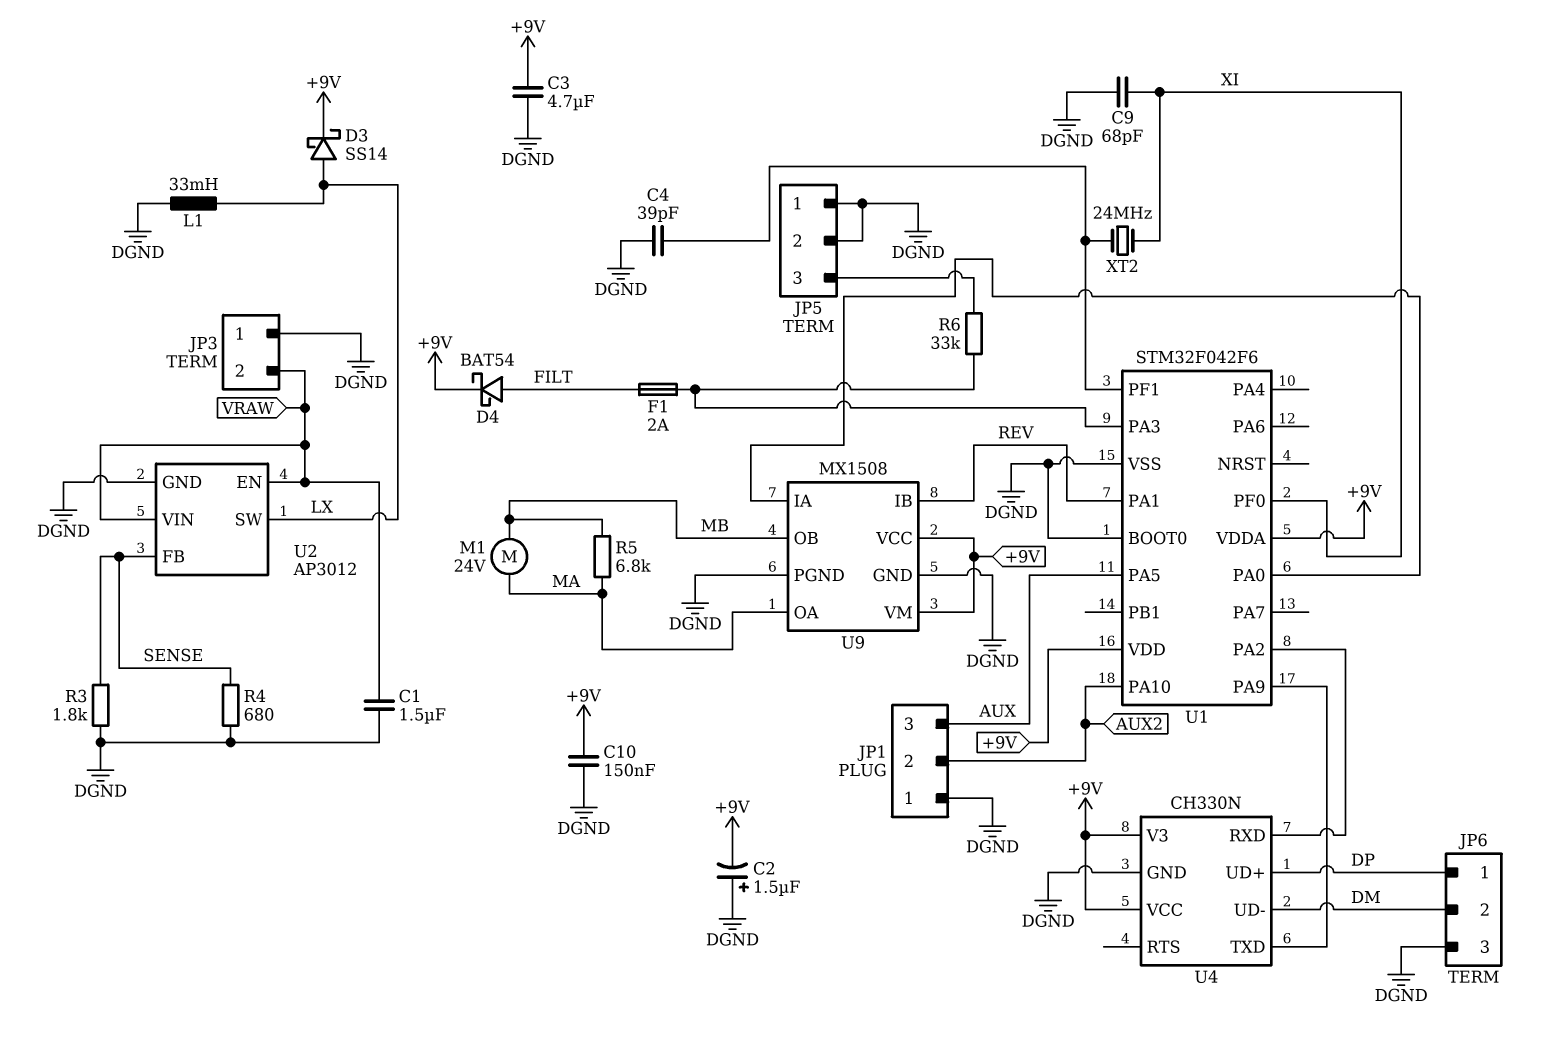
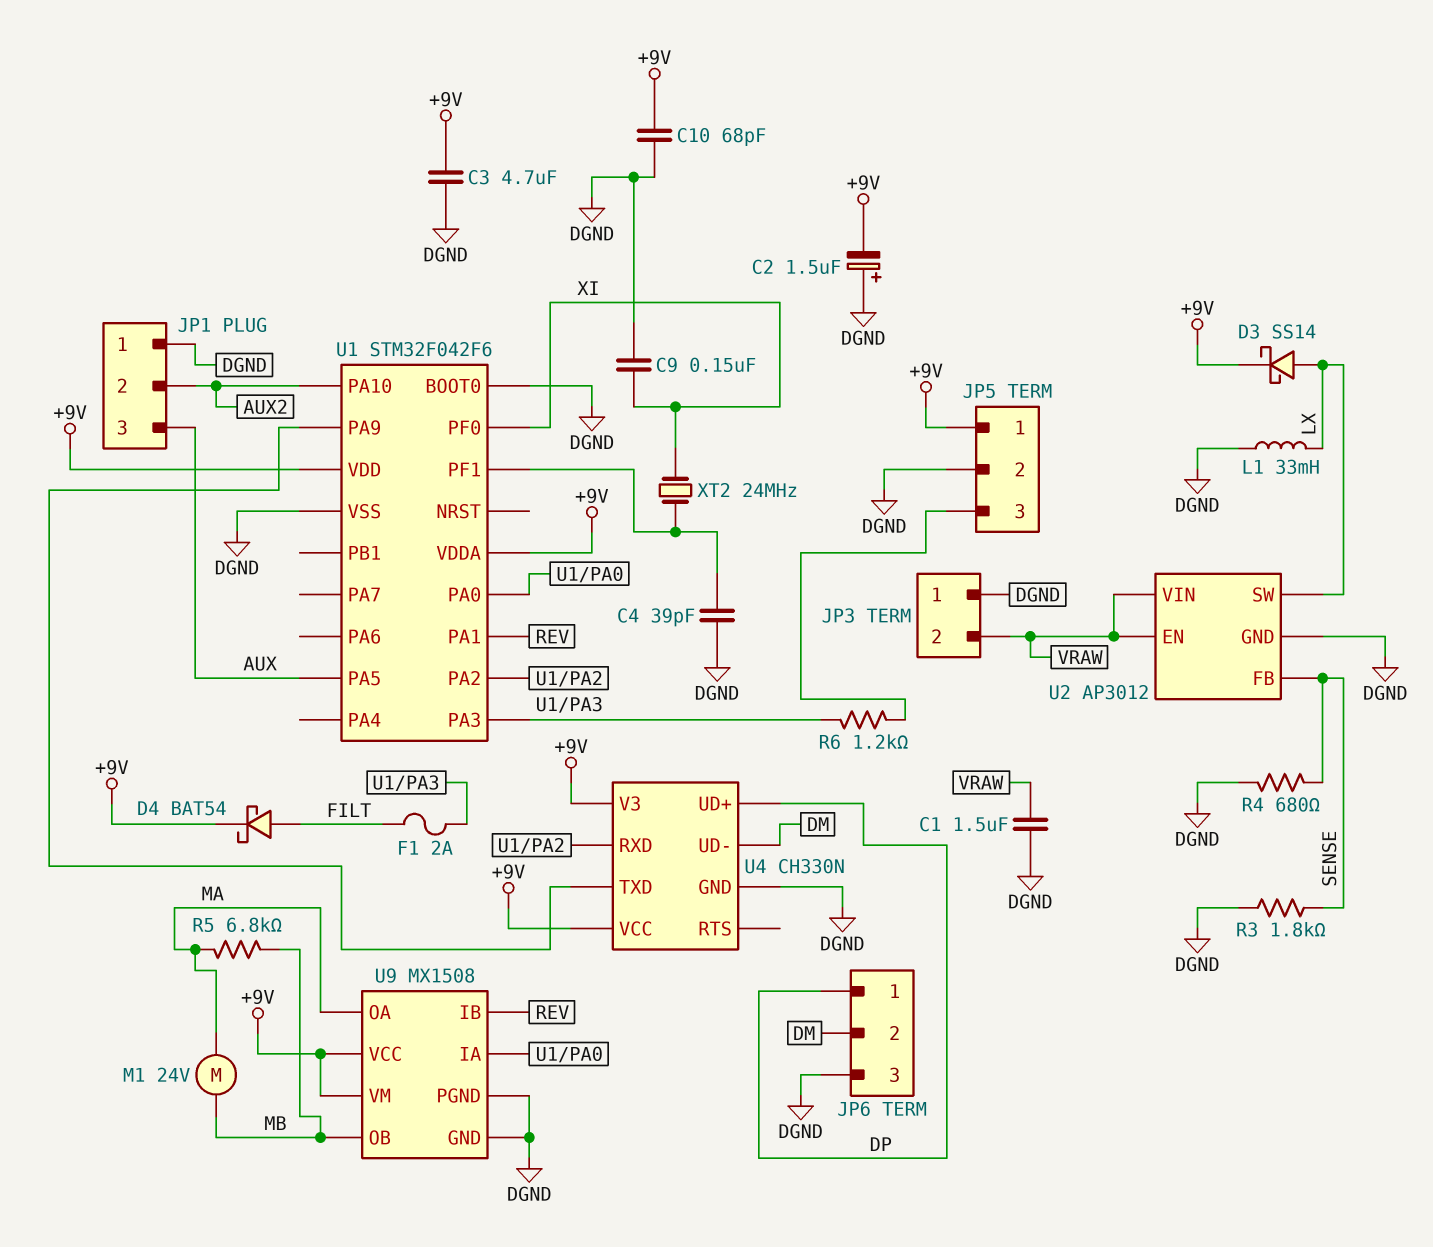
C9: 68pF (DGND, XI) -> 150nF (DGND, XI)
C10: 150nF (+9V, DGND) -> 68pF (+9V, DGND)
JP5 pin 1: DGND -> +9V
R6: 33k (JP5/3, U1/PA3) -> 1.2k (JP5/3, U1/PA3)

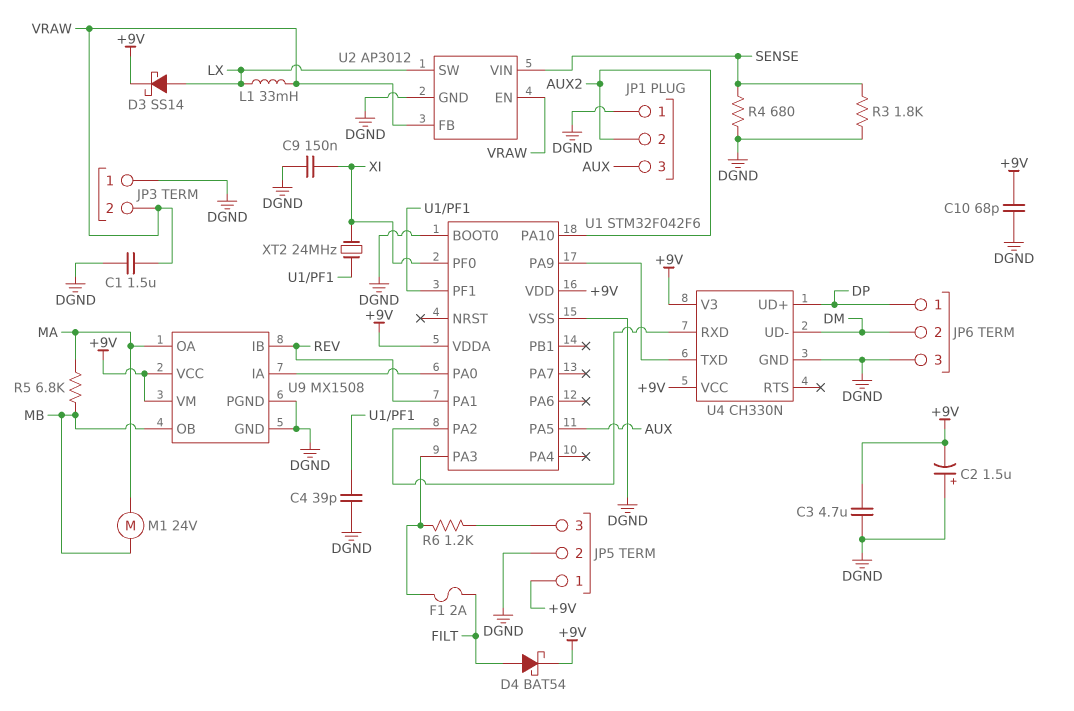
L1: 33mH (DGND, LX) -> 33mH (LX, VRAW)
U2 pin FB: SENSE -> VRAW
U2 pin VIN: VRAW -> SENSE

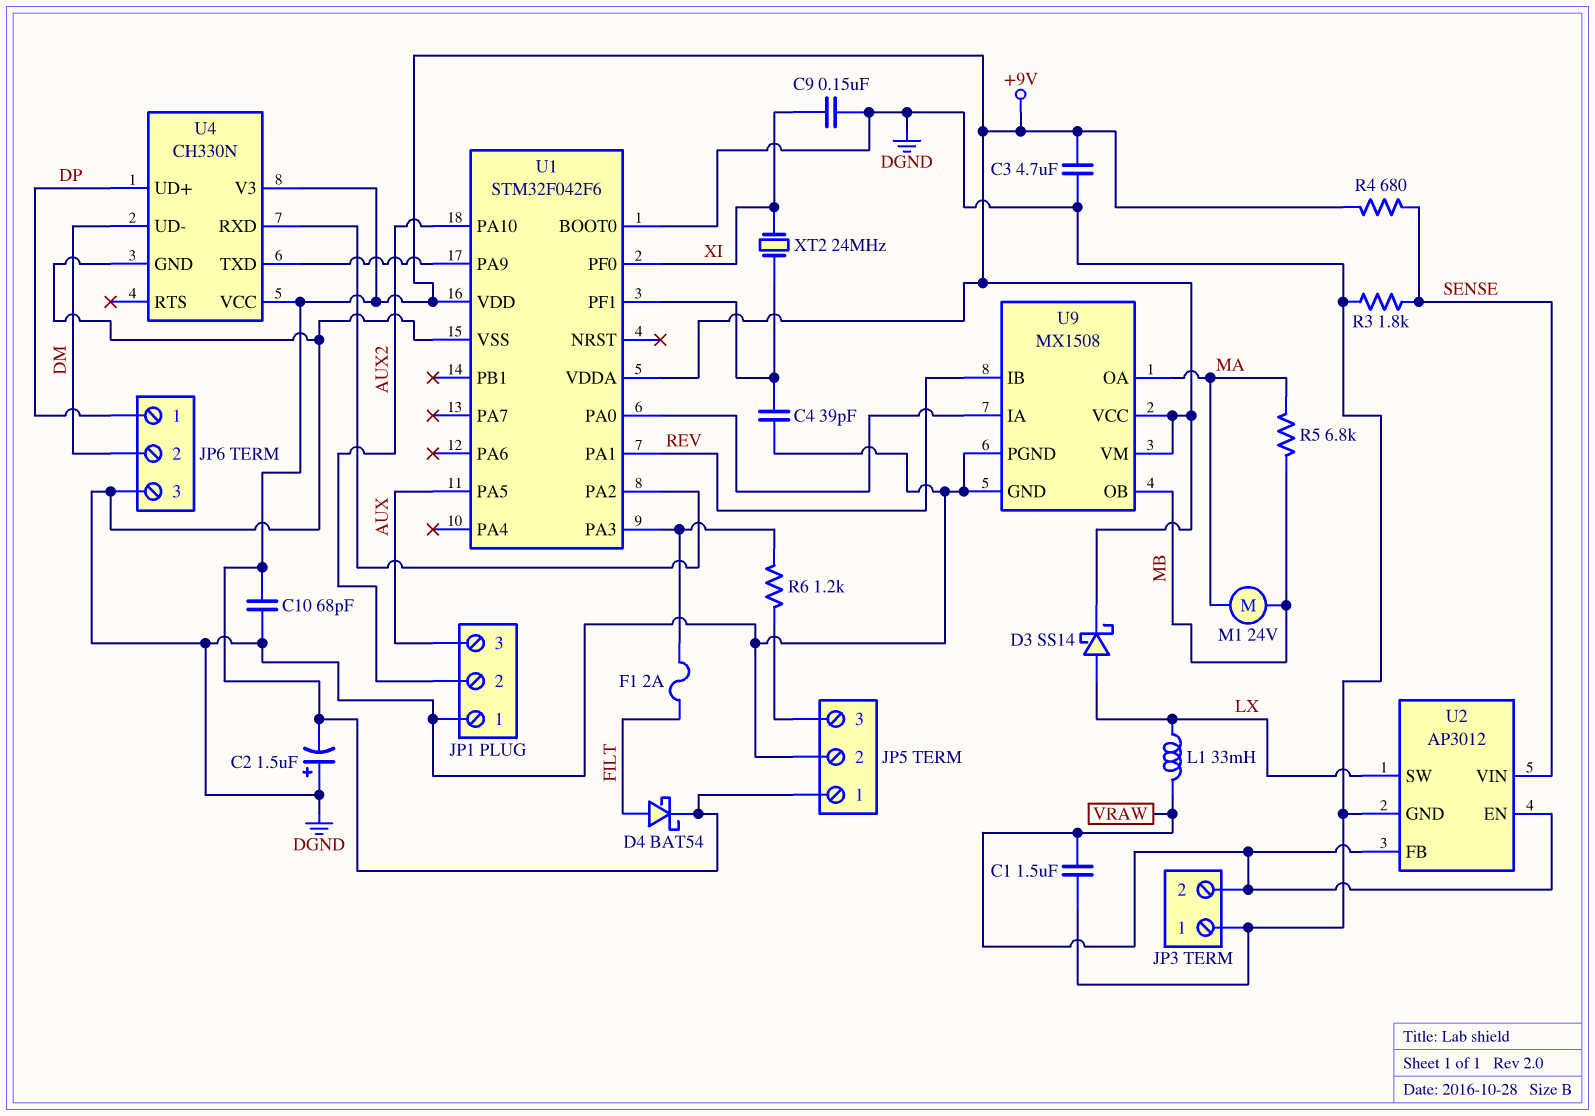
R4: 680 (DGND, SENSE) -> 680 (+9V, SENSE)

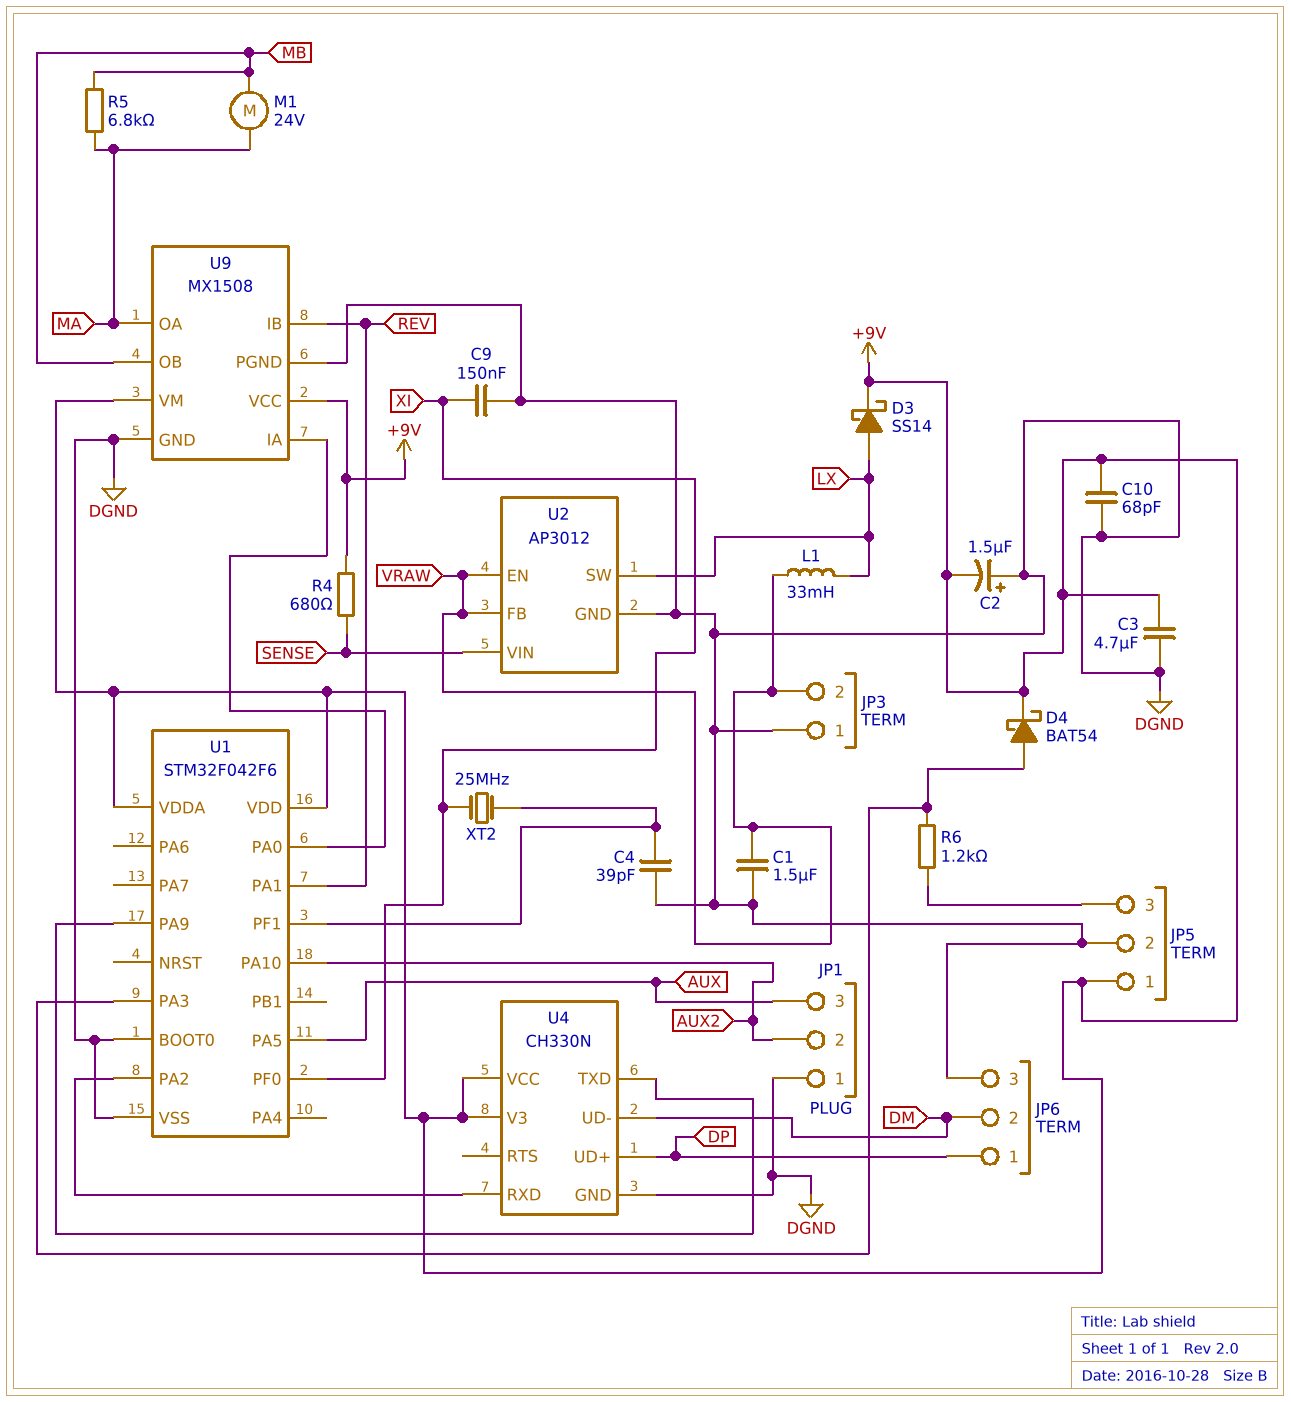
D4: schottky BAT54 (A FILT, K +9V) -> schottky BAT54 (A U1/PA3, K +9V)
F1: 2A (FILT, U1/PA3) -> none
R3: 1.8k (DGND, SENSE) -> none
XT2: 24MHz (U1/PF1, XI) -> 25MHz (U1/PF1, XI)

